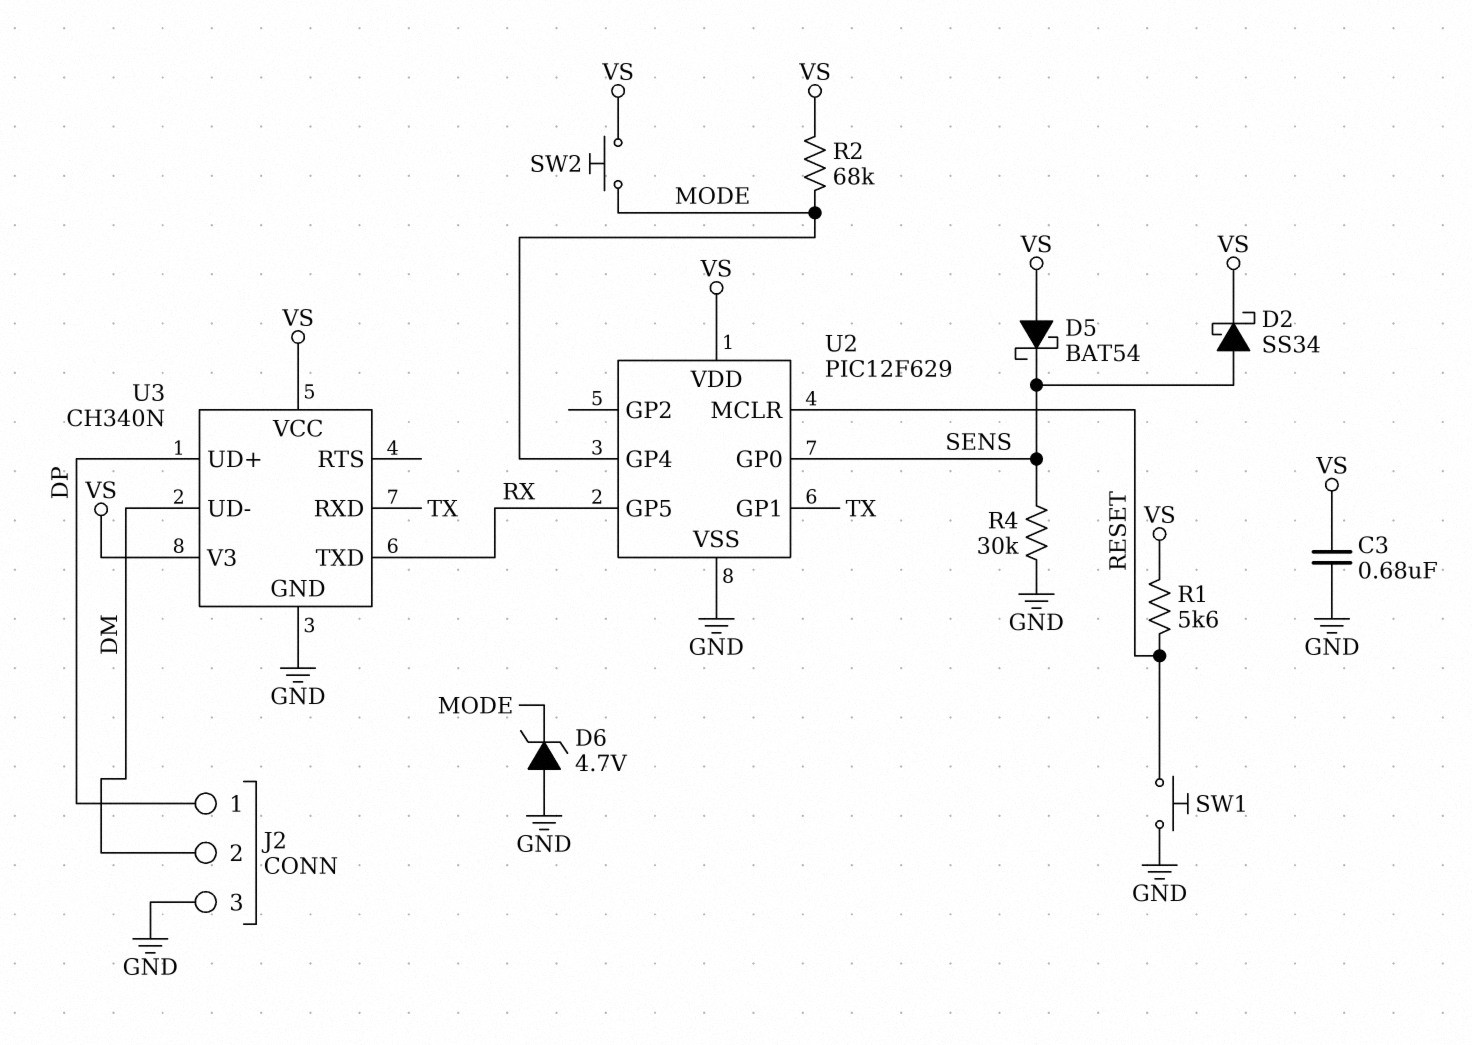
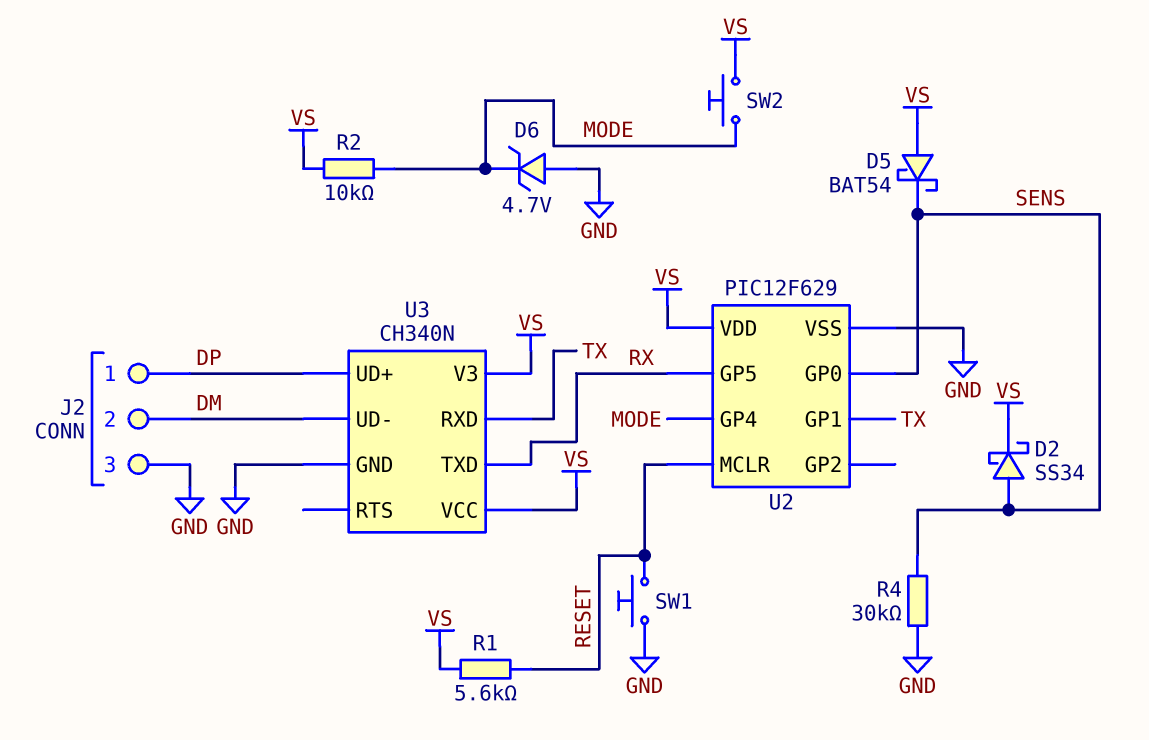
C3: 680nF (GND, VS) -> none
R2: 68k (MODE, VS) -> 10k (MODE, VS)

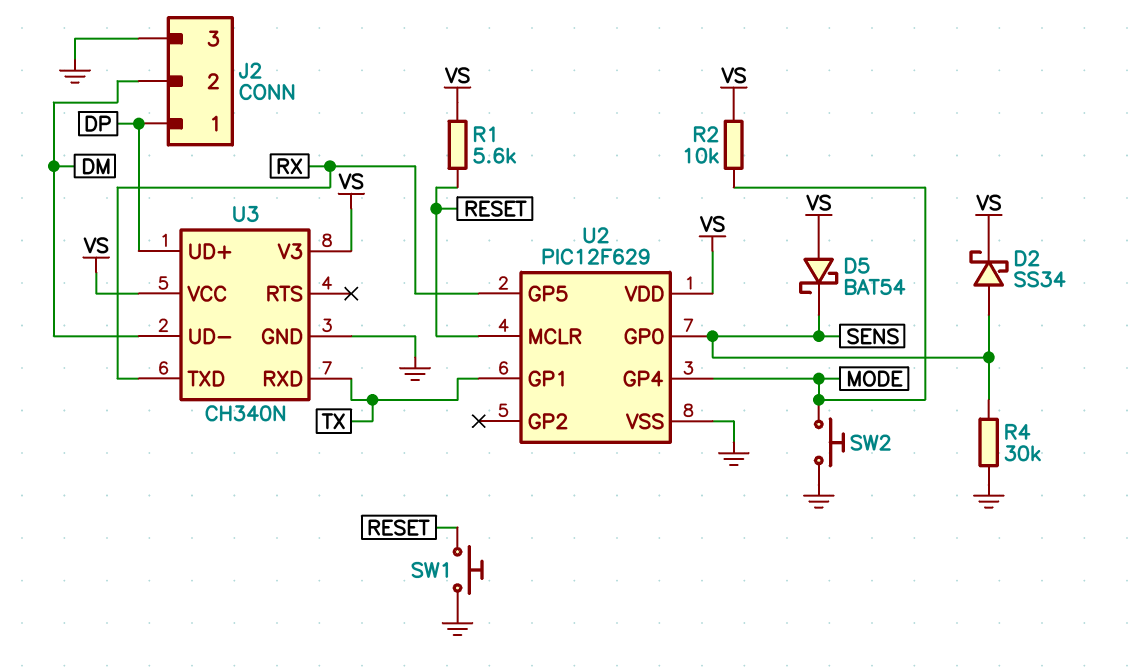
D6: zener 4.7V (A GND, K MODE) -> none
SW2: button (MODE, VS) -> button (GND, MODE)

